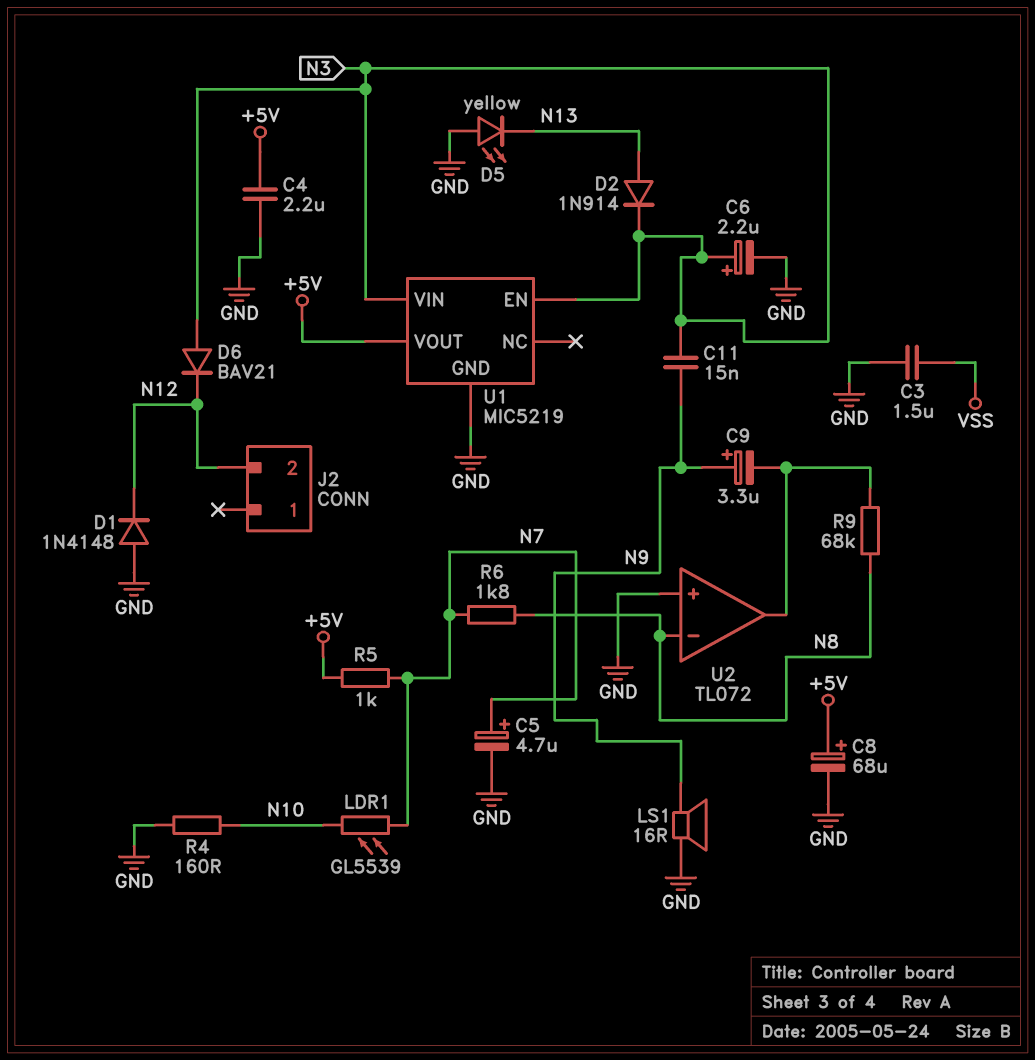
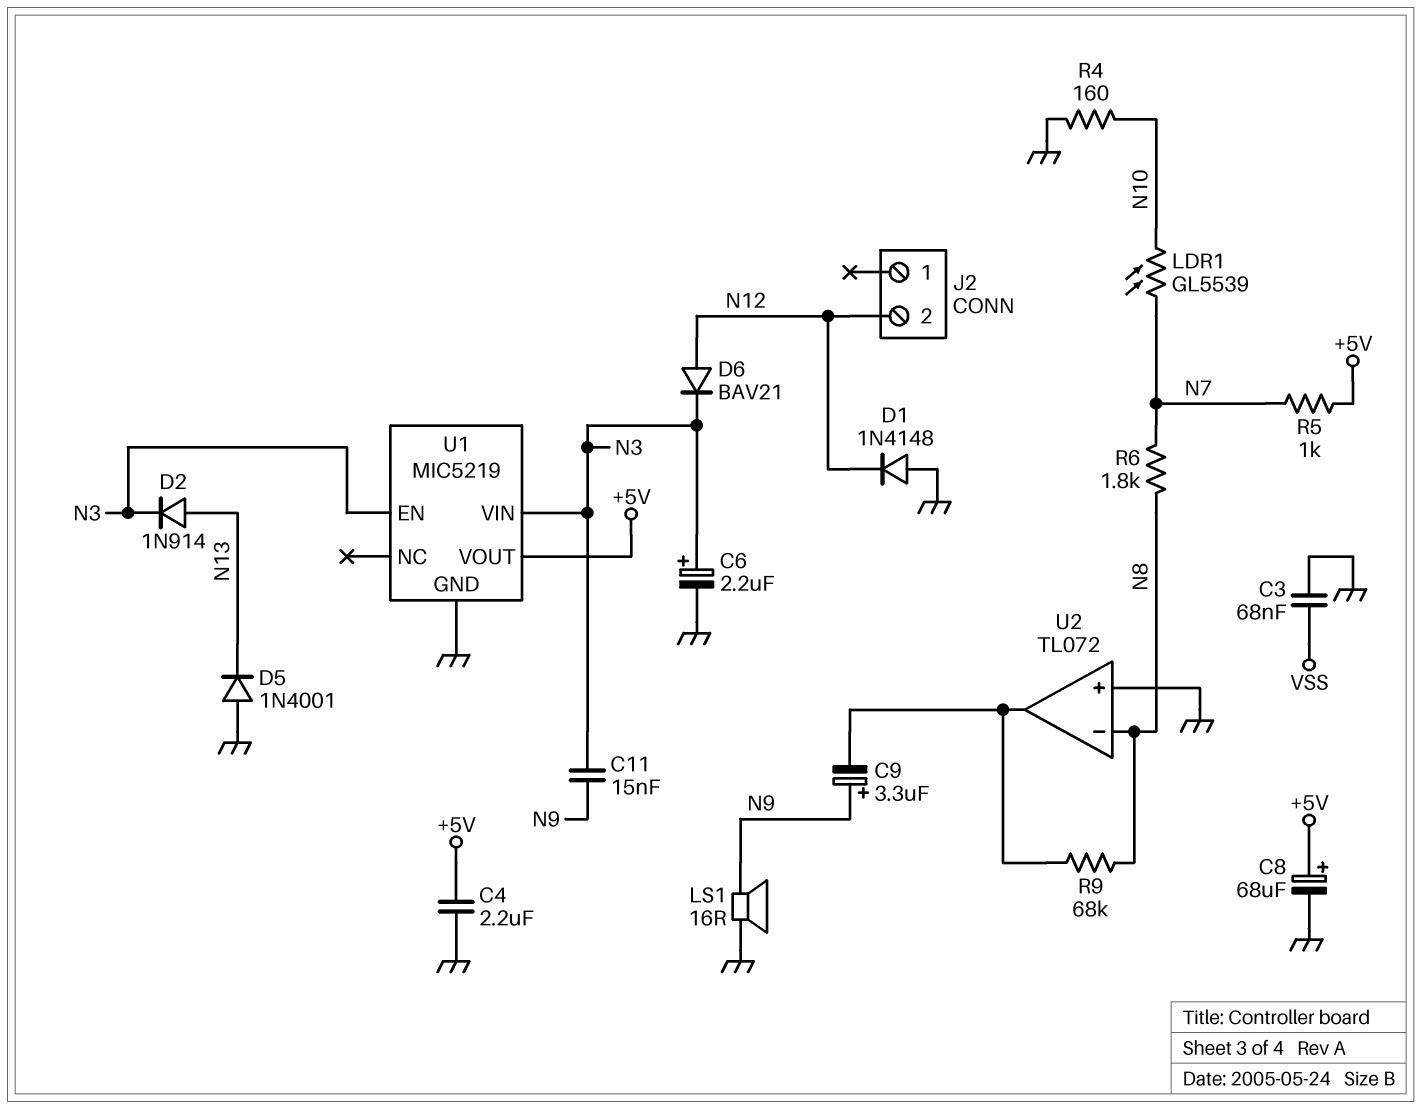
C3: 1.5uF (GND, VSS) -> 68nF (GND, VSS)
C5: 4.7uF (plus N7, minus GND) -> none
D5: LED yellow (A GND, K N13) -> diode 1N4001 (A GND, K N13)
D6: diode BAV21 (A N3, K N12) -> diode BAV21 (A N12, K N3)

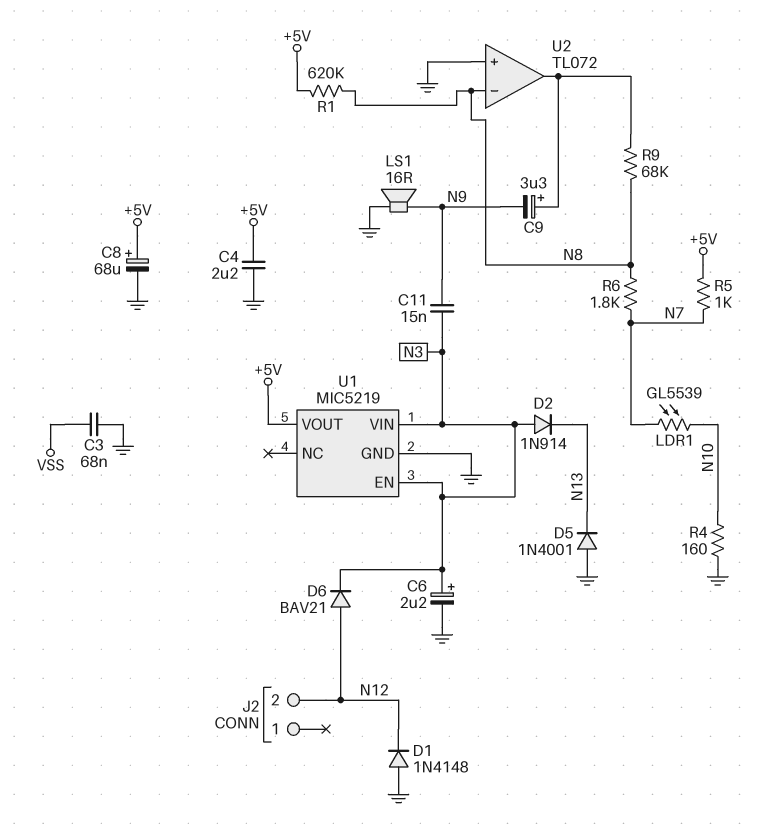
C9: 3.3uF (plus N9, minus U2/out) -> 3.3uF (plus U2/out, minus N9)
D2: diode 1N914 (A N13, K N3) -> diode 1N914 (A N3, K N13)
R1: none -> 620k (+5V, N8)

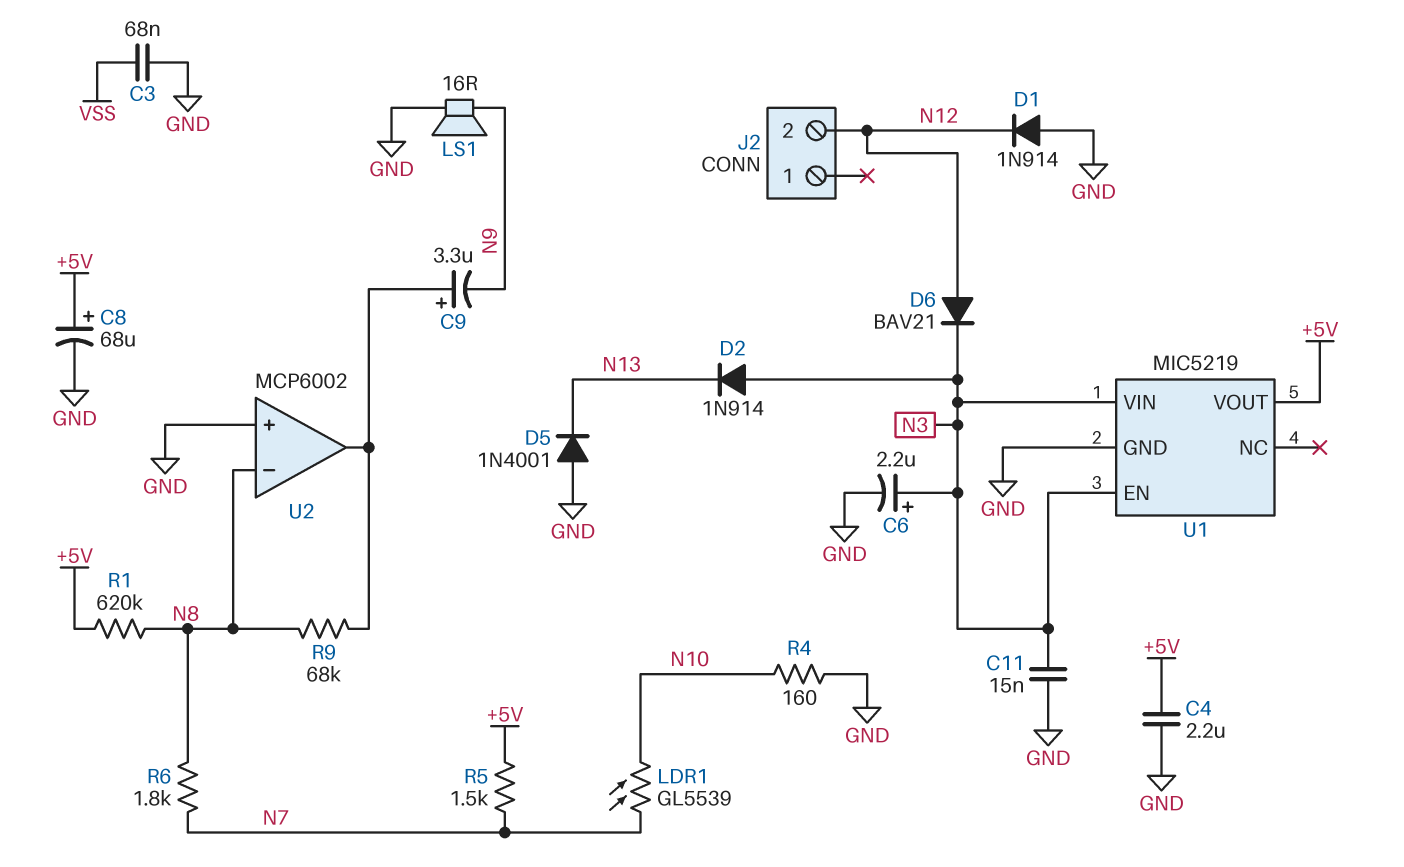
C11: 15nF (N3, N9) -> 15nF (GND, N3)
D1: diode 1N4148 (A GND, K N12) -> diode 1N914 (A GND, K N12)
R5: 1k (+5V, N7) -> 1.5k (+5V, N7)
U2: TL072 -> MCP6002

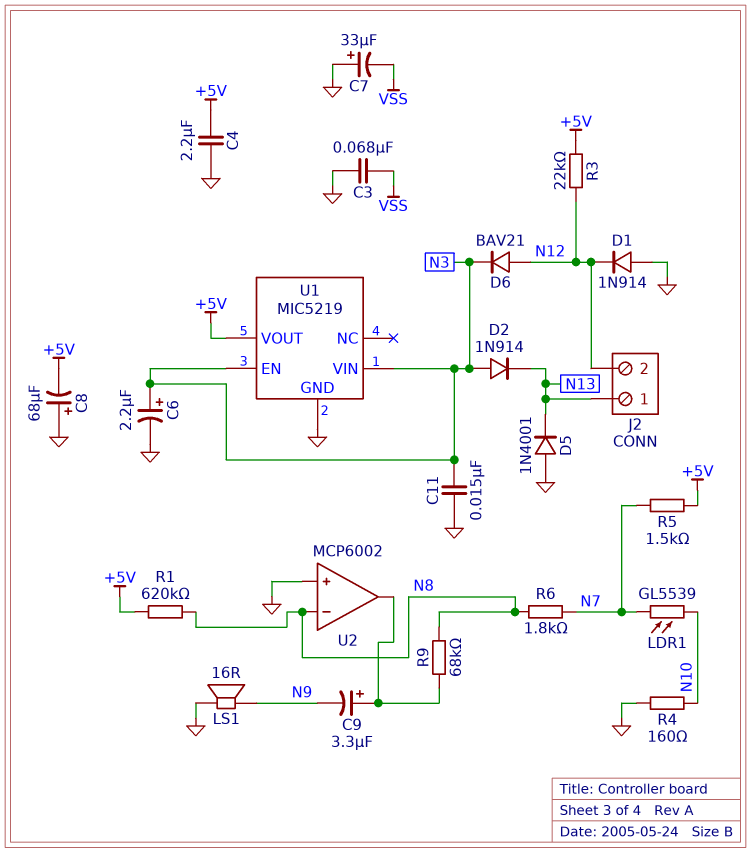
C7: none -> 33uF (plus GND, minus VSS)
C8: 68uF (plus +5V, minus GND) -> 68uF (plus GND, minus +5V)
J2 pin 1: none -> N13
R3: none -> 22k (+5V, N12)

